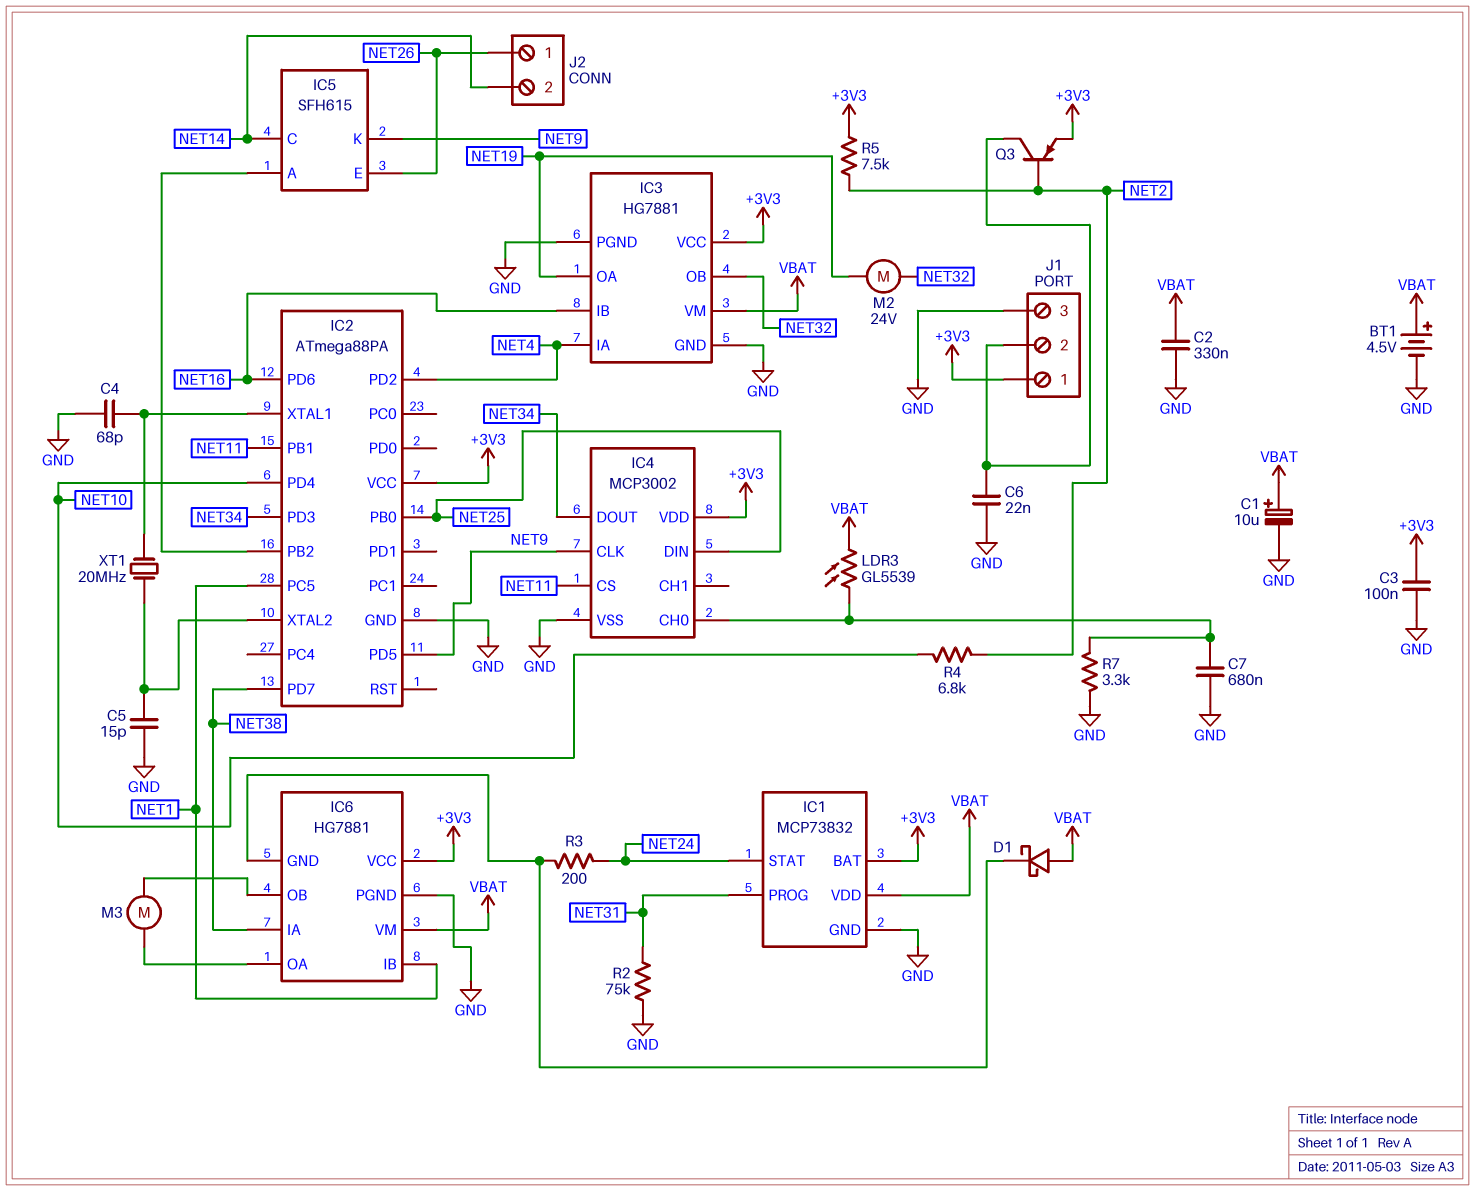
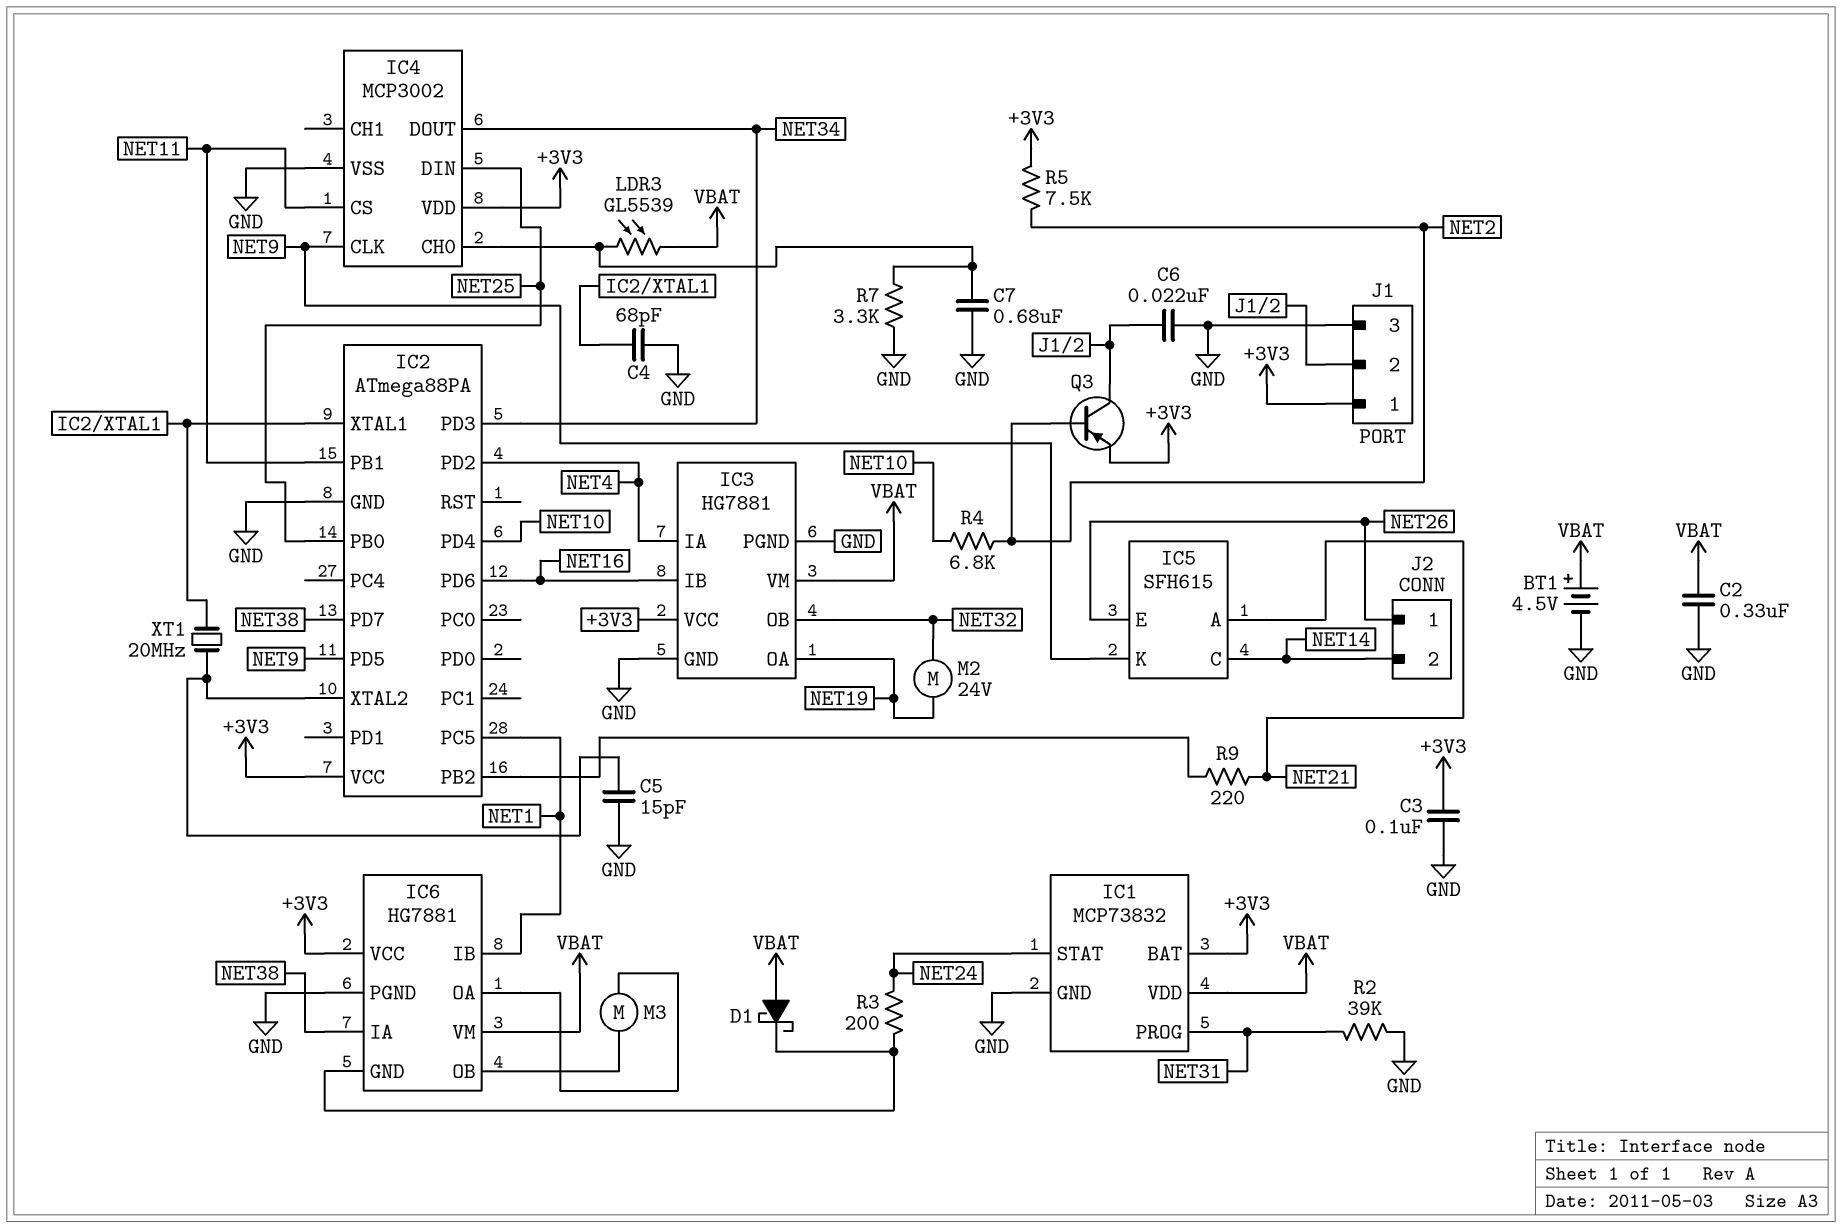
C1: 10uF (plus VBAT, minus GND) -> none
IC5 pin A: IC2/PB2 -> NET21
R2: 75k (GND, NET31) -> 39k (GND, NET31)
R9: none -> 220 (IC2/PB2, NET21)

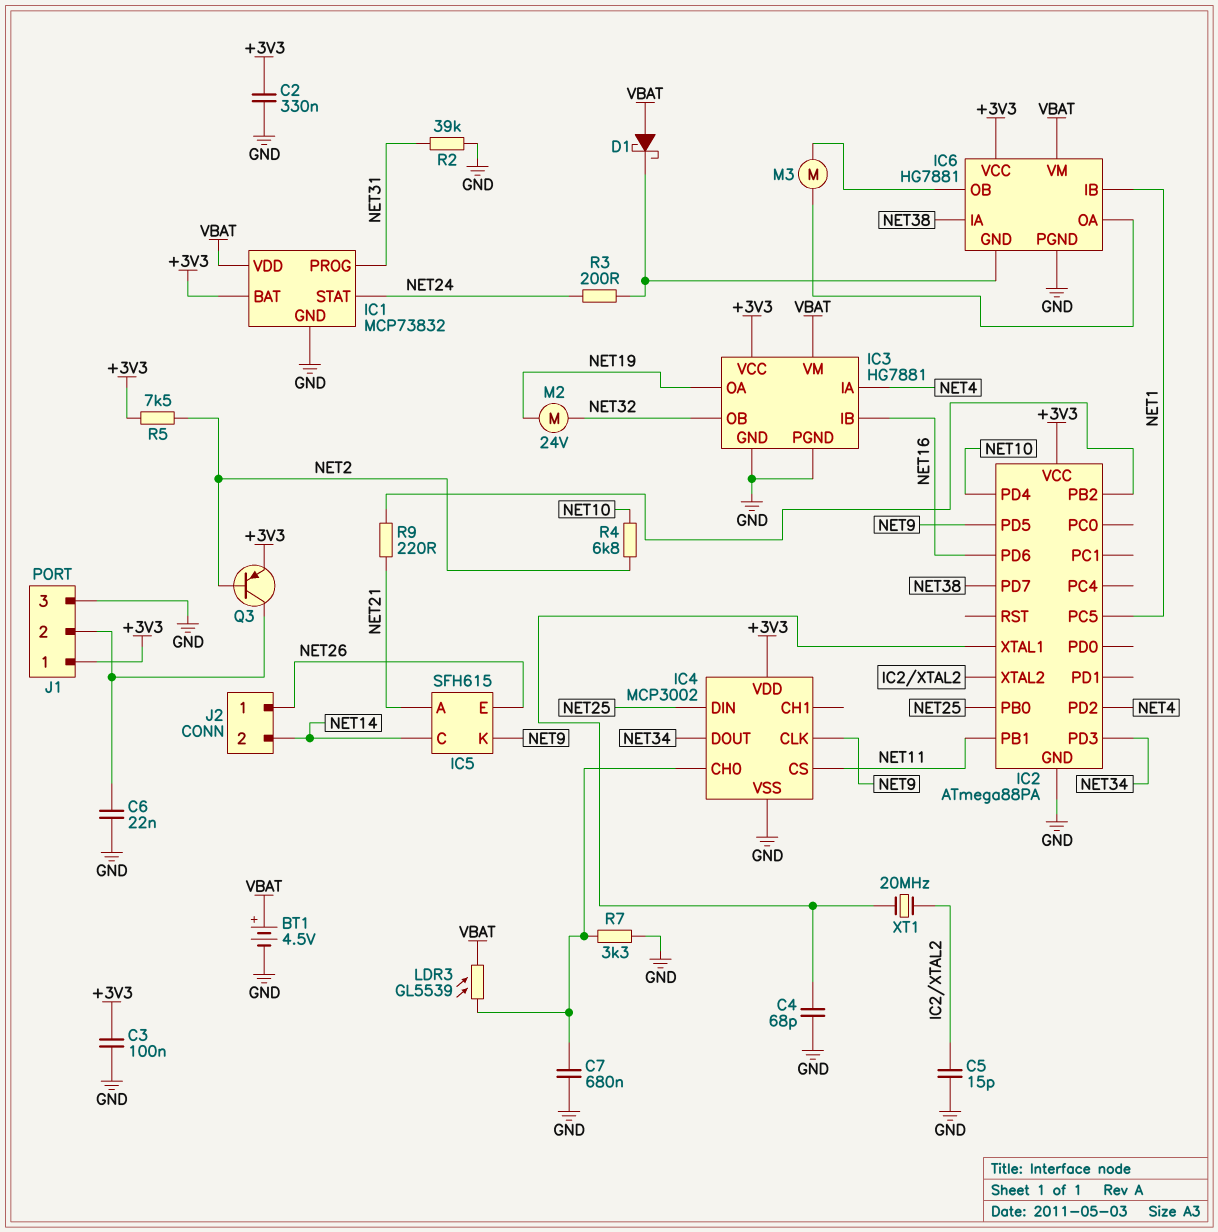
C2: 330nF (GND, VBAT) -> 330nF (+3V3, GND)

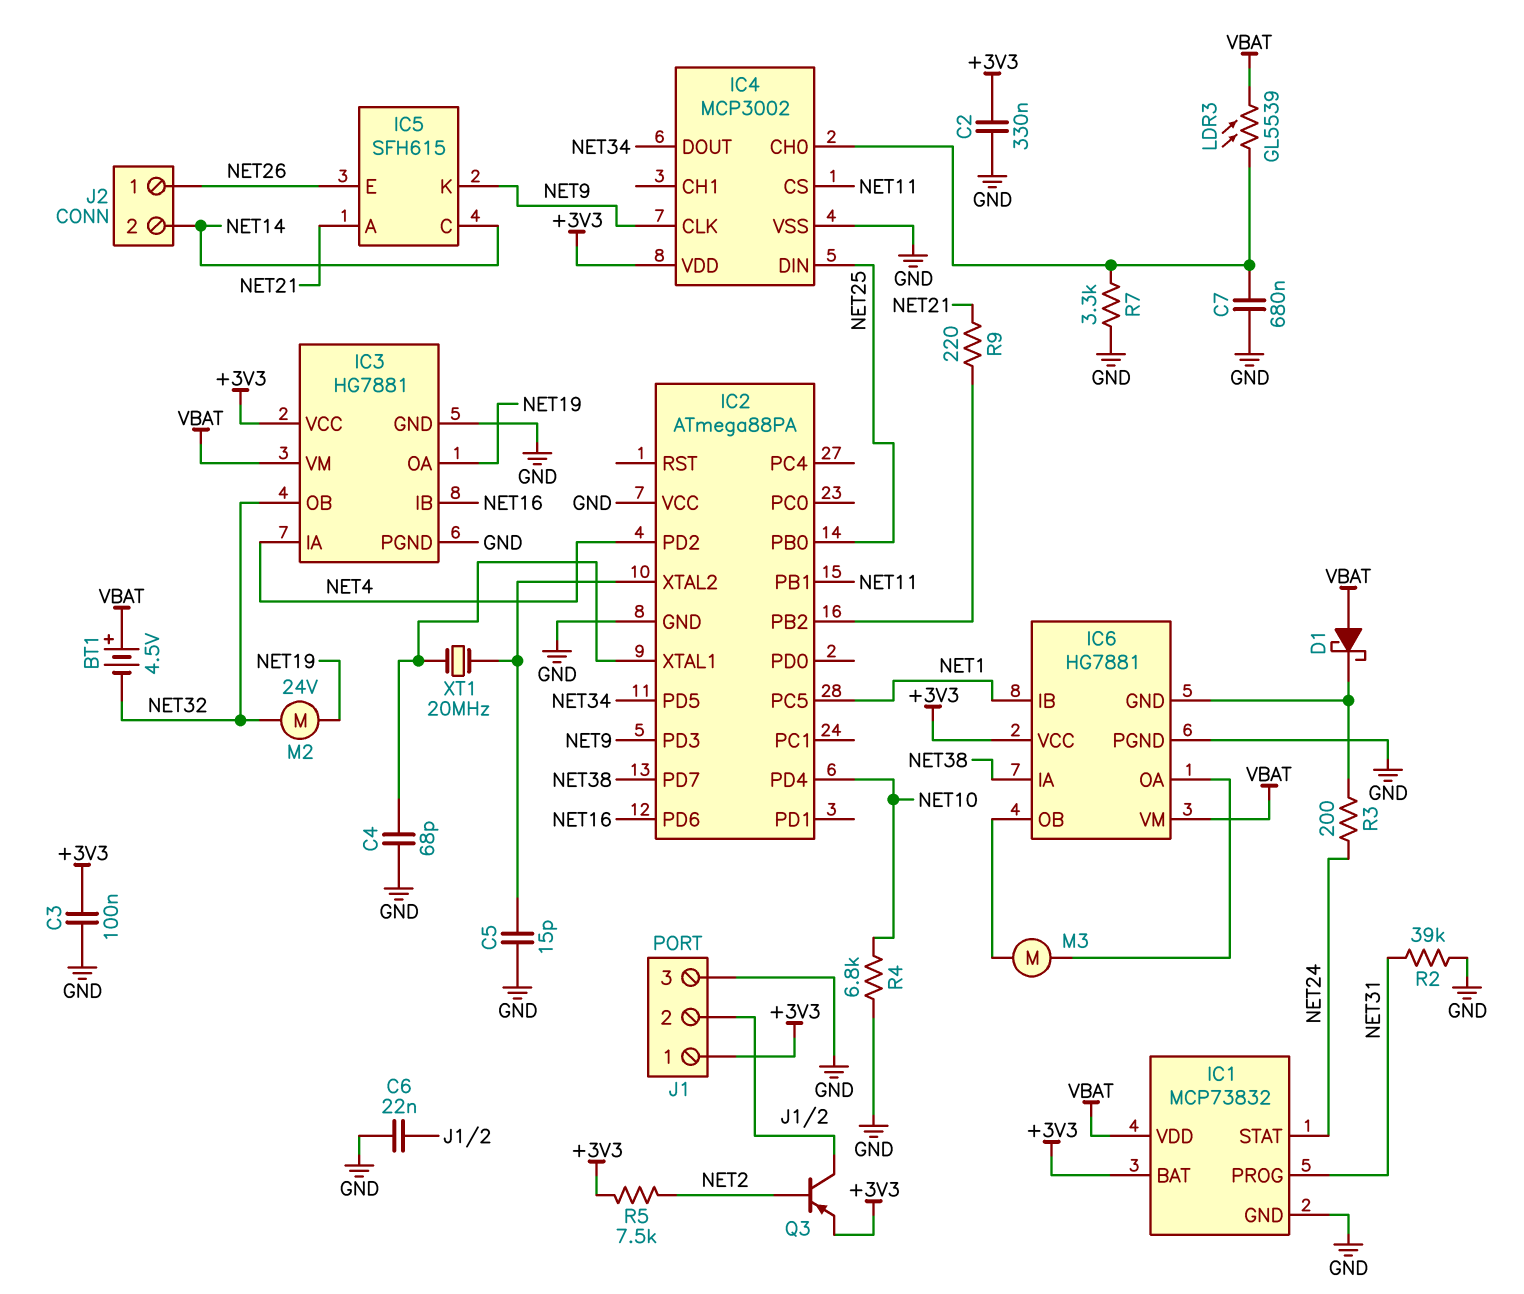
BT1: 4.5V (plus VBAT, minus GND) -> 4.5V (plus VBAT, minus NET32)
IC2 pin PD3: NET34 -> NET9
IC2 pin PD5: NET9 -> NET34
IC2 pin VCC: +3V3 -> GND
R4: 6.8k (NET2, NET10) -> 6.8k (GND, NET10)

